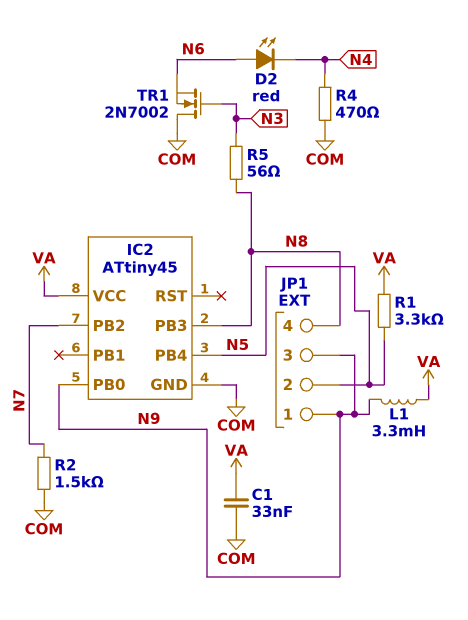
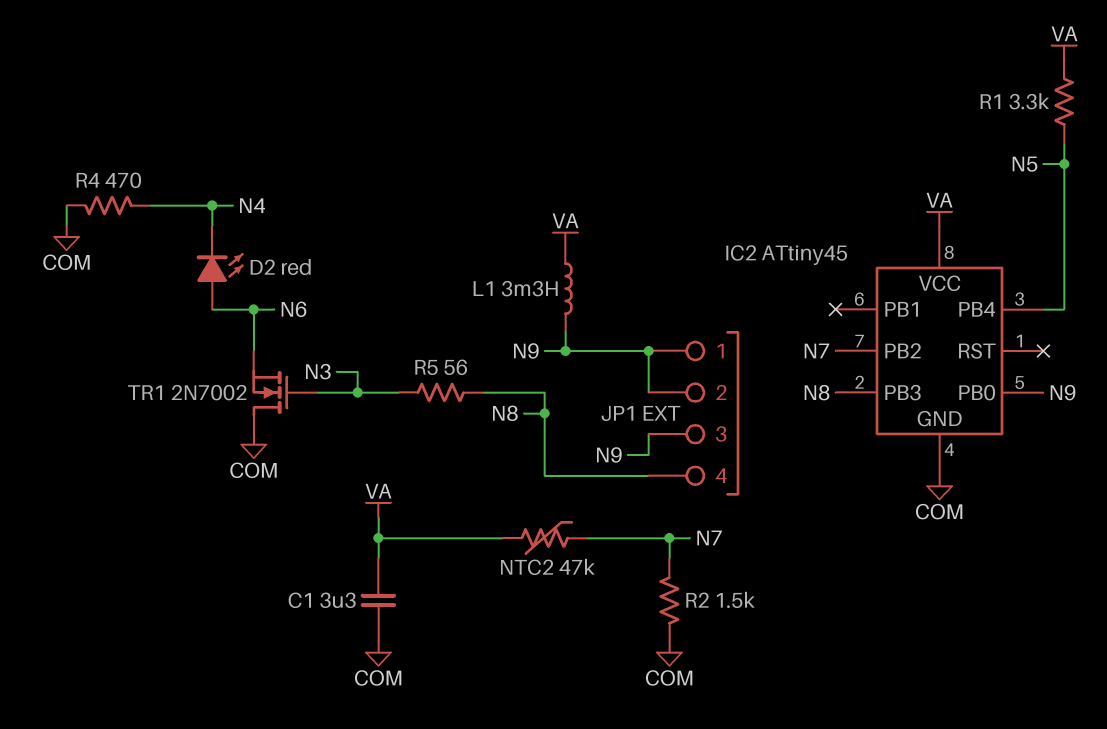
C1: 33nF (COM, VA) -> 3.3uF (COM, VA)
JP1 pin 2: N5 -> N9
NTC2: none -> 47k (N7, VA)

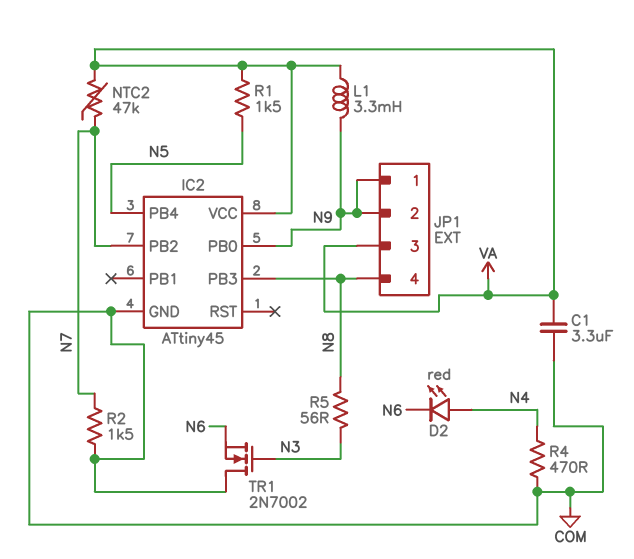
D2: LED red (A N6, K N4) -> LED red (A N4, K N6)
JP1 pin 3: N9 -> VA
R1: 3.3k (N5, VA) -> 1.5k (N5, VA)

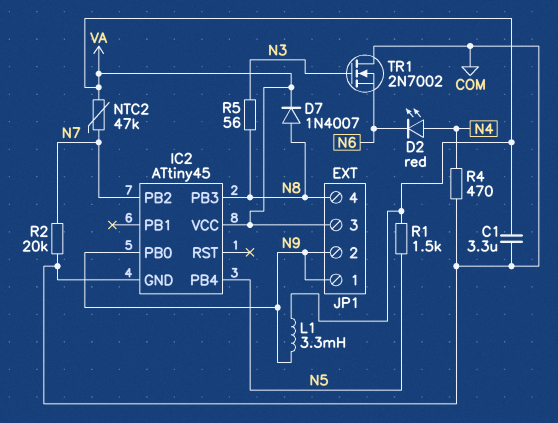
D7: none -> diode 1N4007 (A N8, K VA)
R2: 1.5k (COM, N7) -> 20k (COM, N7)

